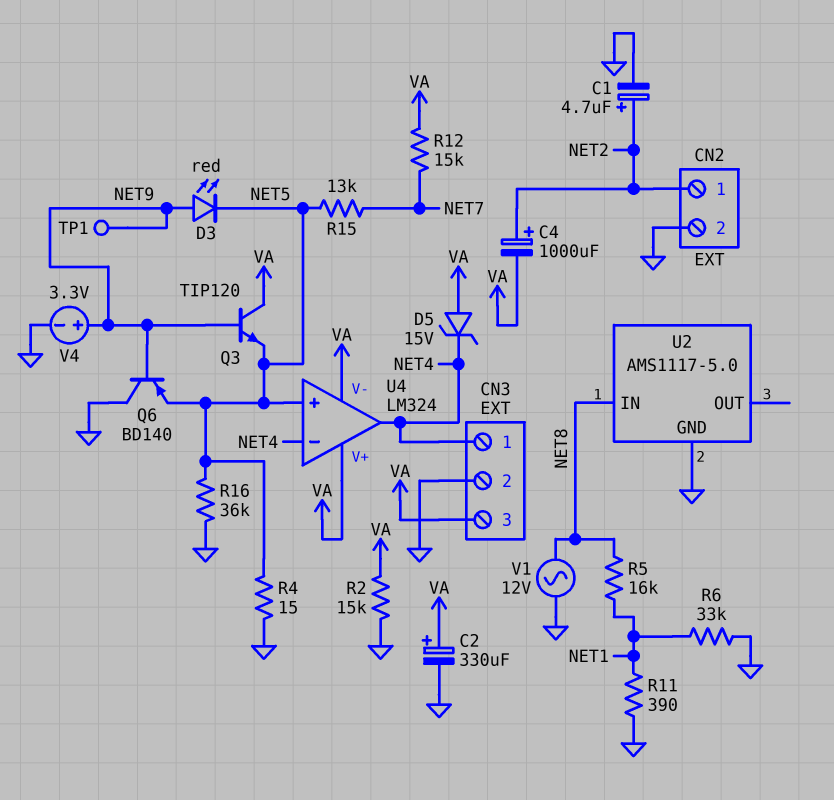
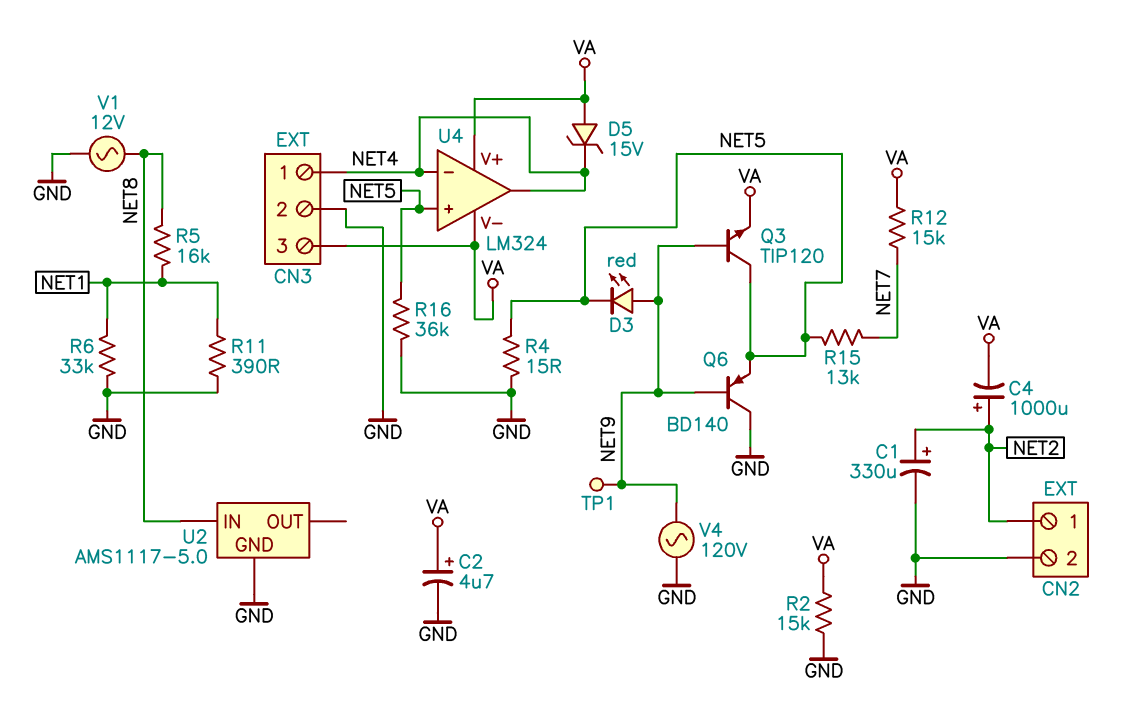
C1: 4.7uF (plus NET2, minus GND) -> 330uF (plus NET2, minus GND)
C2: 330uF (plus VA, minus GND) -> 4.7uF (plus VA, minus GND)
Q3: NPN TIP120 (B NET9, C VA, E NET5) -> NPN TIP120 (B NET9, C NET5, E VA)
V4: 3.3V (plus NET9, minus GND) -> AC 120V (GND, NET9)

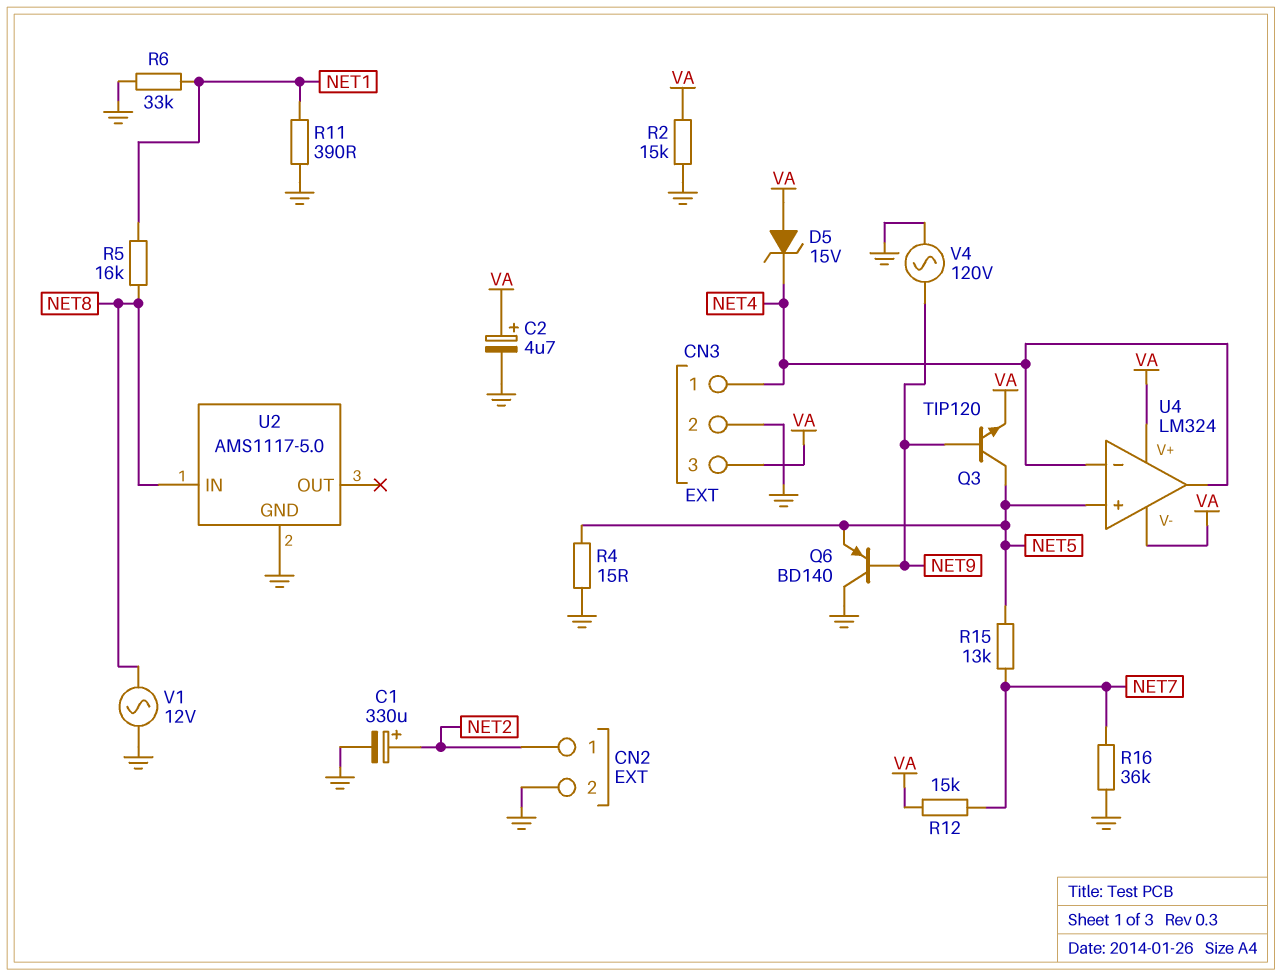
C4: 1000uF (plus NET2, minus VA) -> none
D3: LED red (A NET9, K NET5) -> none
R16: 36k (GND, NET5) -> 36k (GND, NET7)
TP1: test point (NET9) -> none

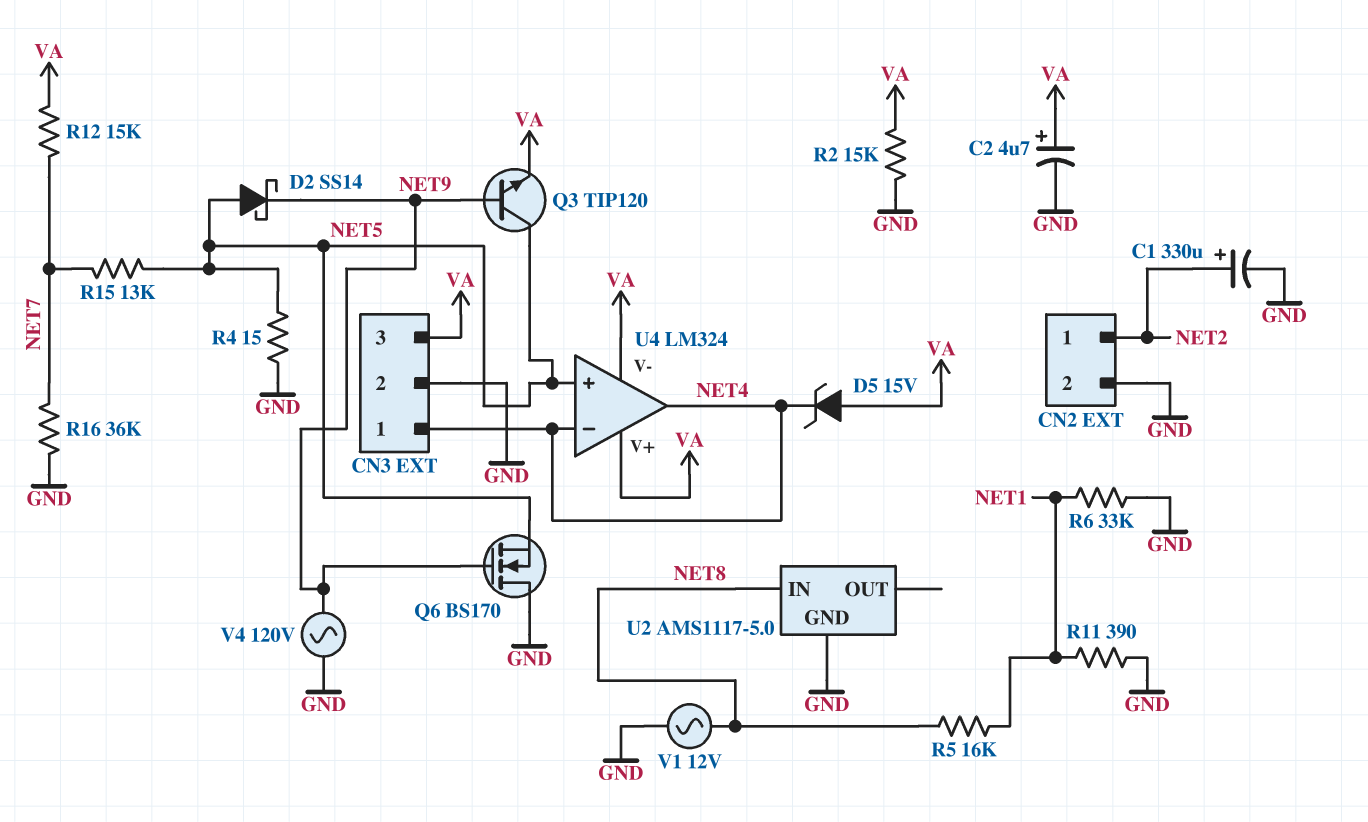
D2: none -> schottky SS14 (A NET5, K NET9)
Q6: PNP BD140 (B NET9, C GND, E NET5) -> NMOS BS170 (G NET9, D GND, S NET5)

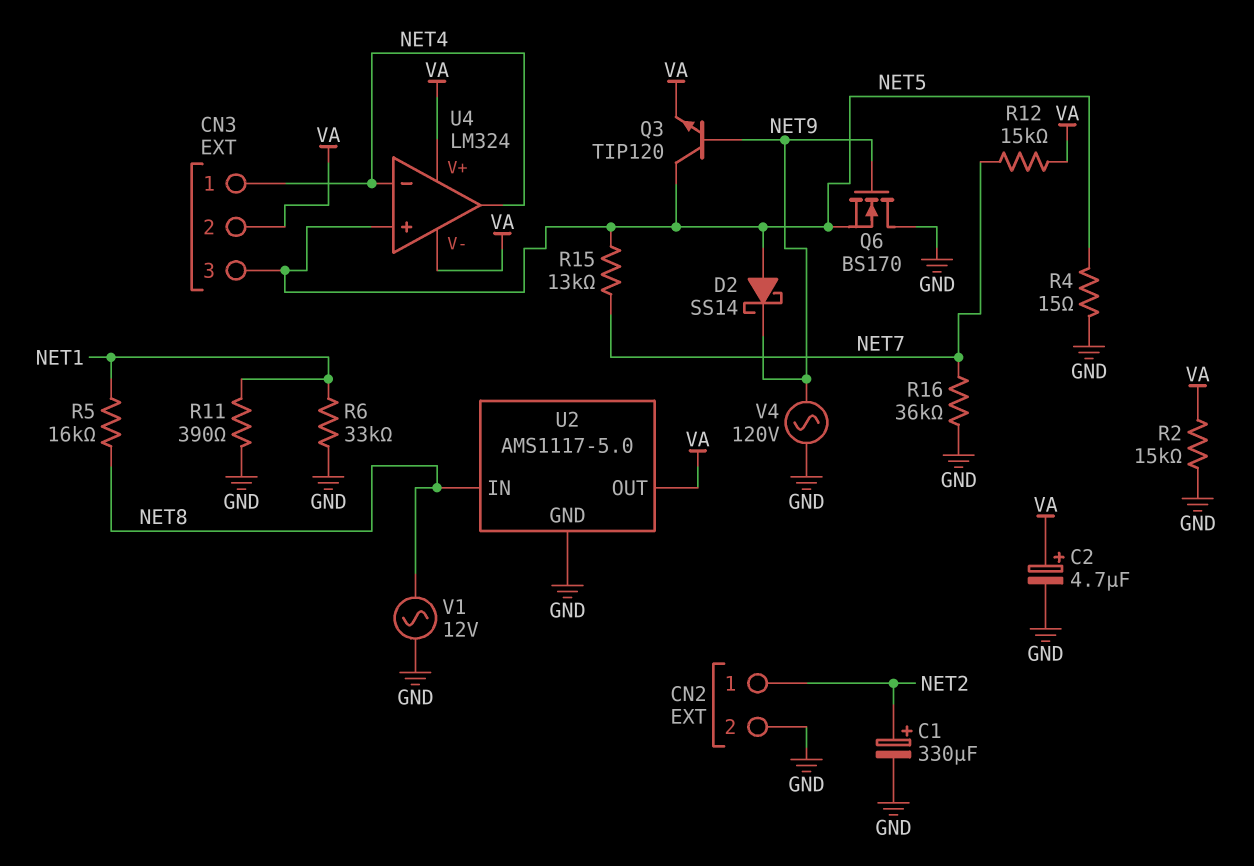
CN3 pin 2: GND -> VA
CN3 pin 3: VA -> NET5
D5: zener 15V (A VA, K NET4) -> none
U2 pin OUT: none -> VA

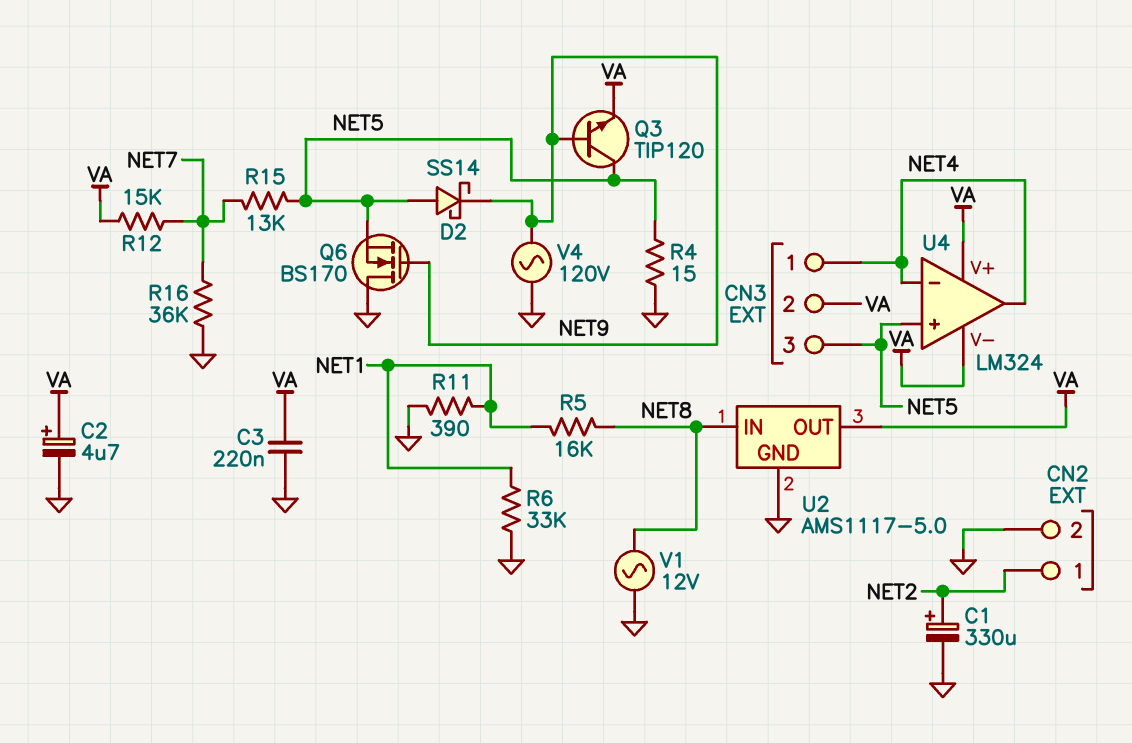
C3: none -> 220nF (GND, VA)
R2: 15k (GND, VA) -> none

